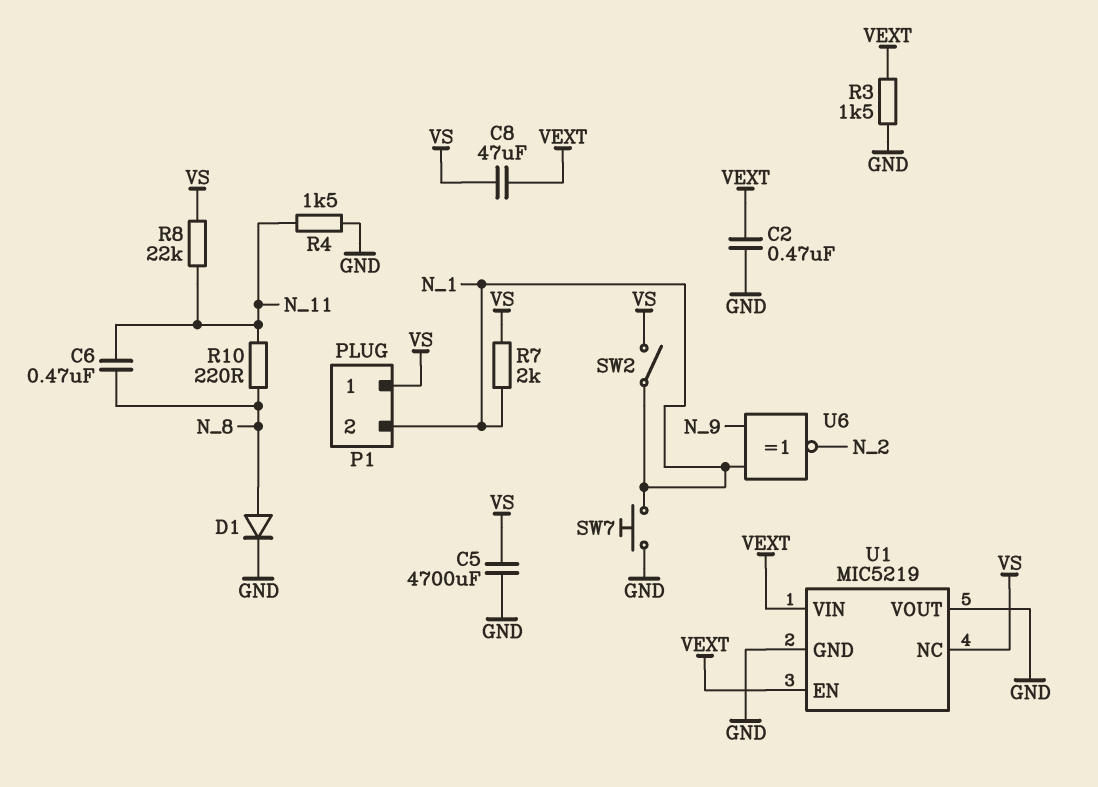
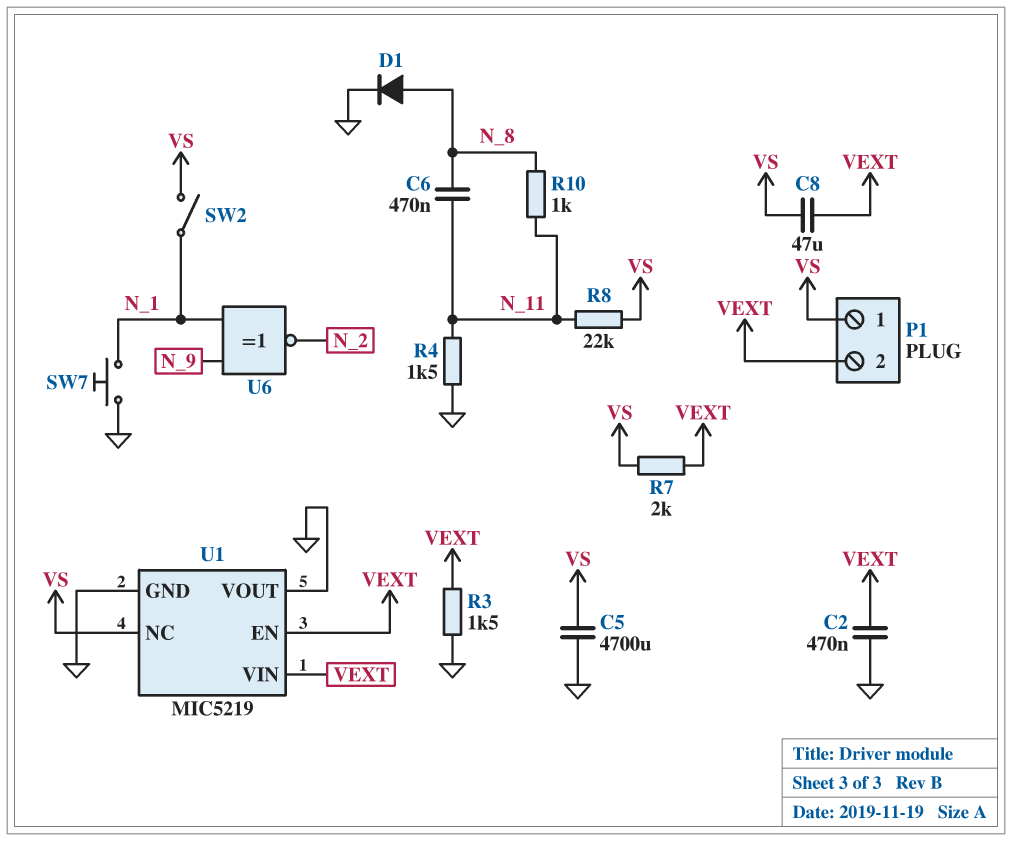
P1 pin 2: N_1 -> VEXT
R7: 2k (N_1, VS) -> 2k (VEXT, VS)
R10: 220 (N_8, N_11) -> 1k (N_8, N_11)

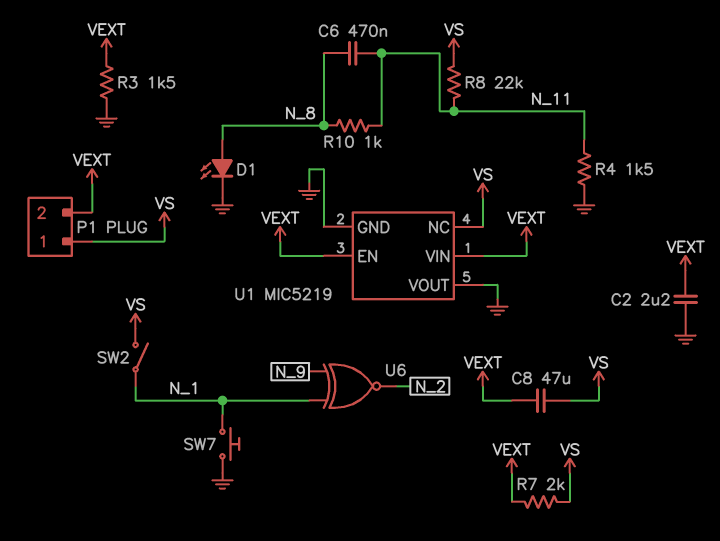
C2: 470nF (GND, VEXT) -> 2.2uF (GND, VEXT)
C5: 4700uF (GND, VS) -> none
D1: diode (A N_8, K GND) -> LED (A N_8, K GND)

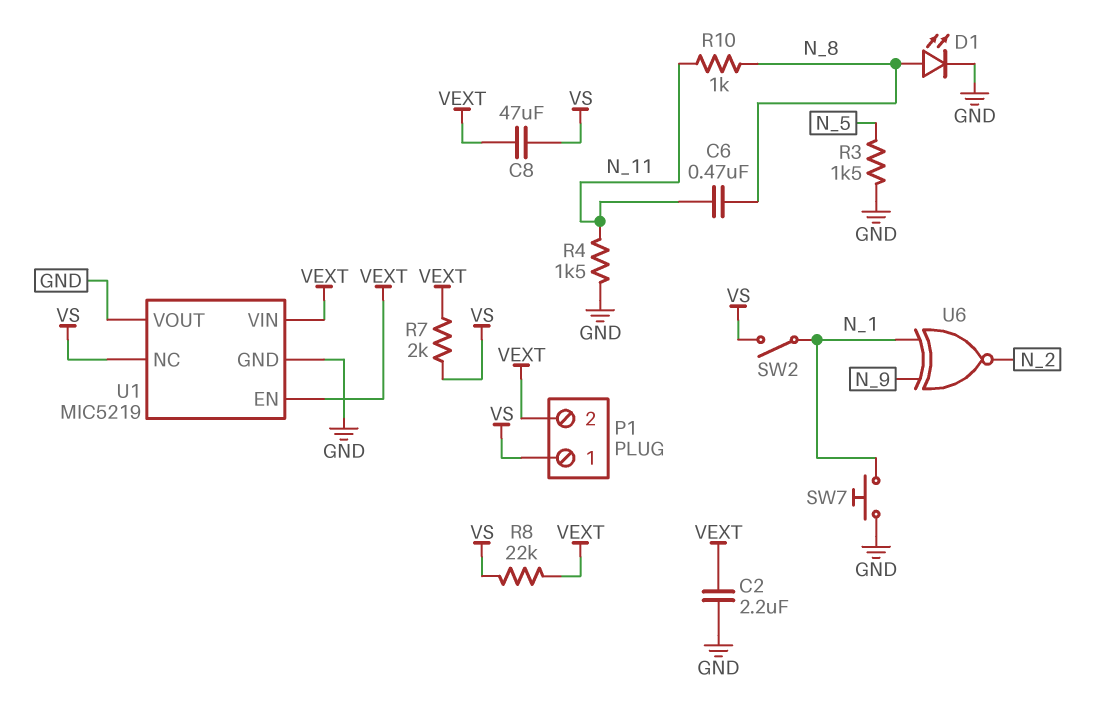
R3: 1.5k (GND, VEXT) -> 1.5k (GND, N_5)
R8: 22k (N_11, VS) -> 22k (VEXT, VS)

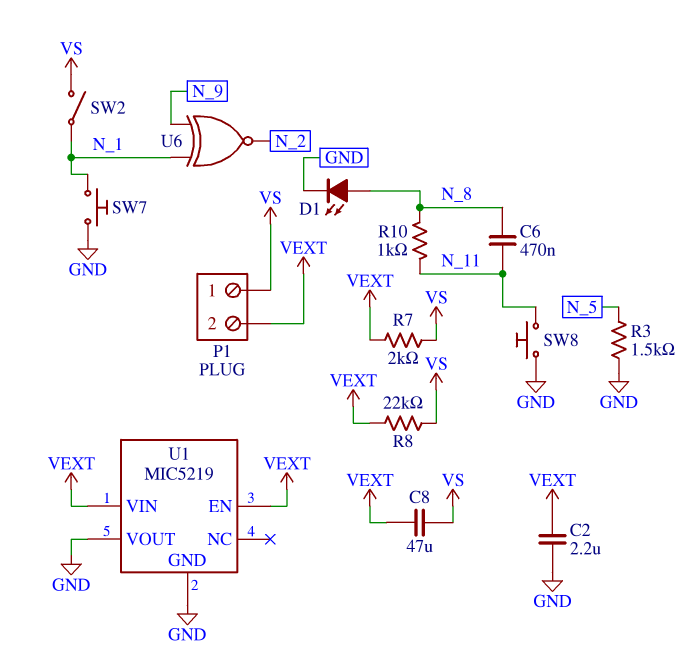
R4: 1.5k (GND, N_11) -> none
SW8: none -> button (GND, N_11)
U1 pin NC: VS -> none

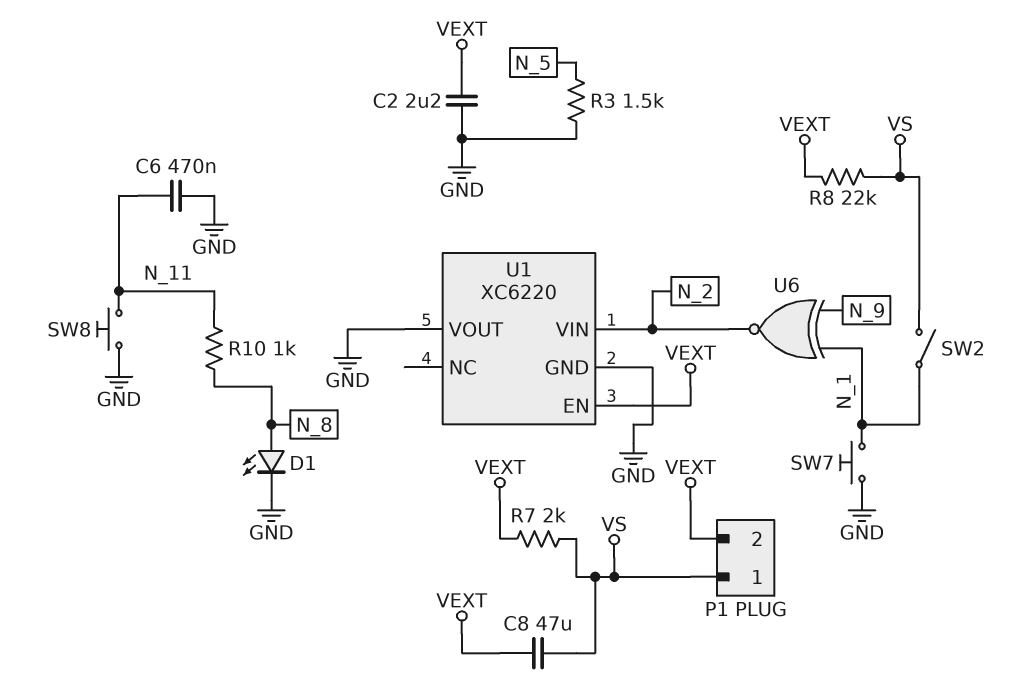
C6: 470nF (N_8, N_11) -> 470nF (GND, N_11)
U1: MIC5219 -> XC6220
U1 pin VIN: VEXT -> N_2

